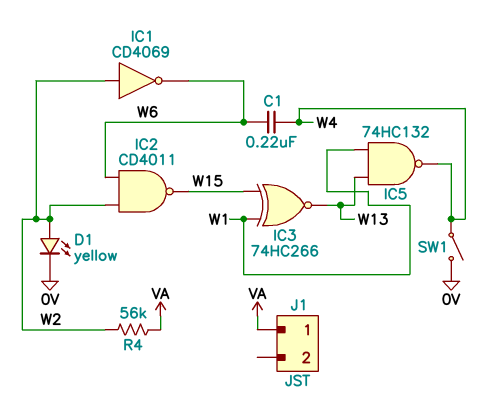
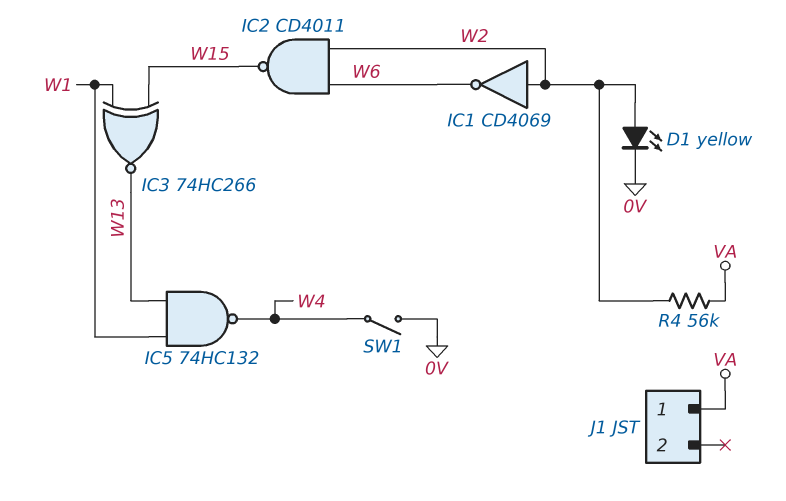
C1: 220nF (W4, W6) -> none

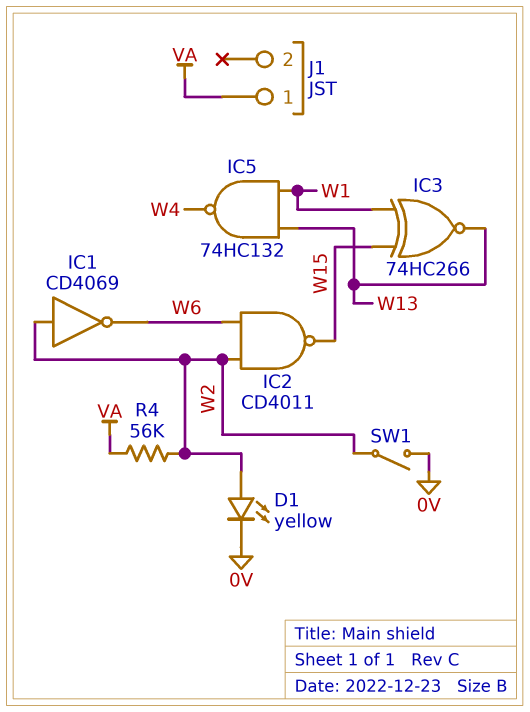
SW1: switch (0V, W4) -> switch (0V, W2)

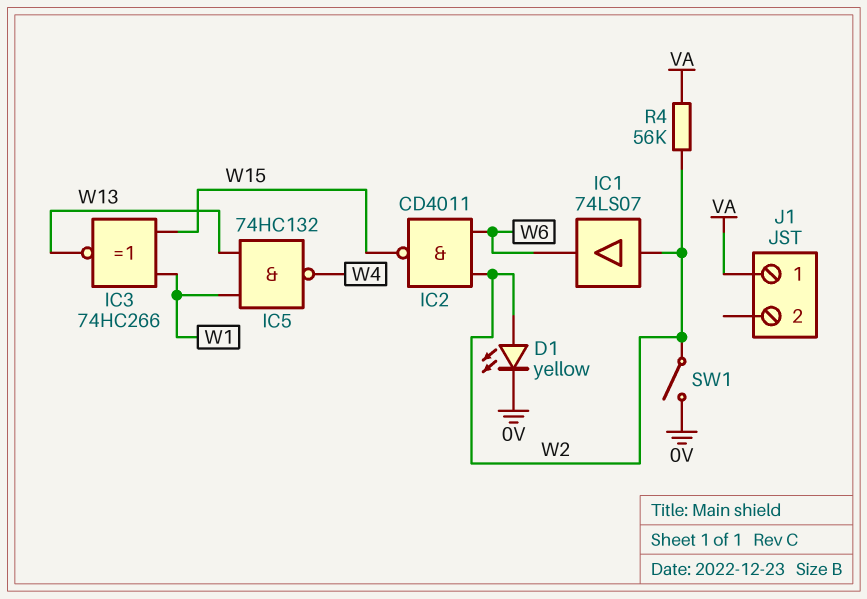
IC1: NOT CD4069 (in W2, out W6) -> buffer 74LS07 (in W2, out W6)

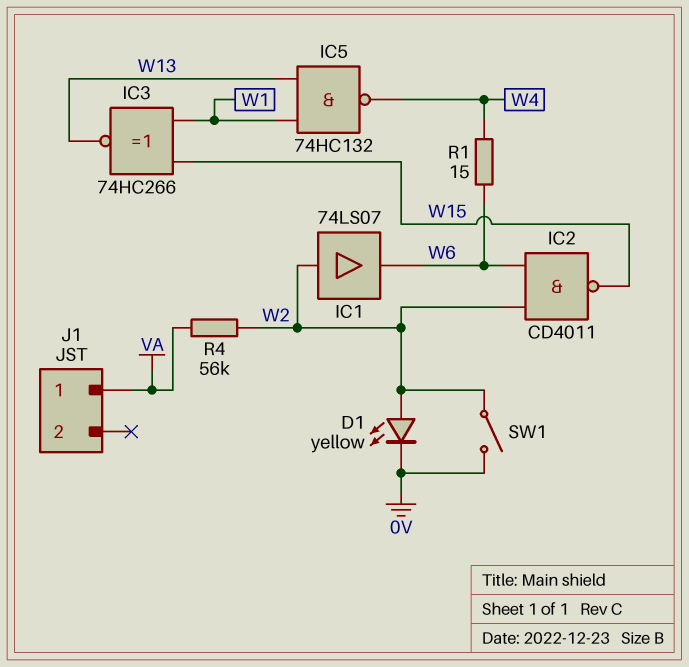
R1: none -> 15 (W4, W6)

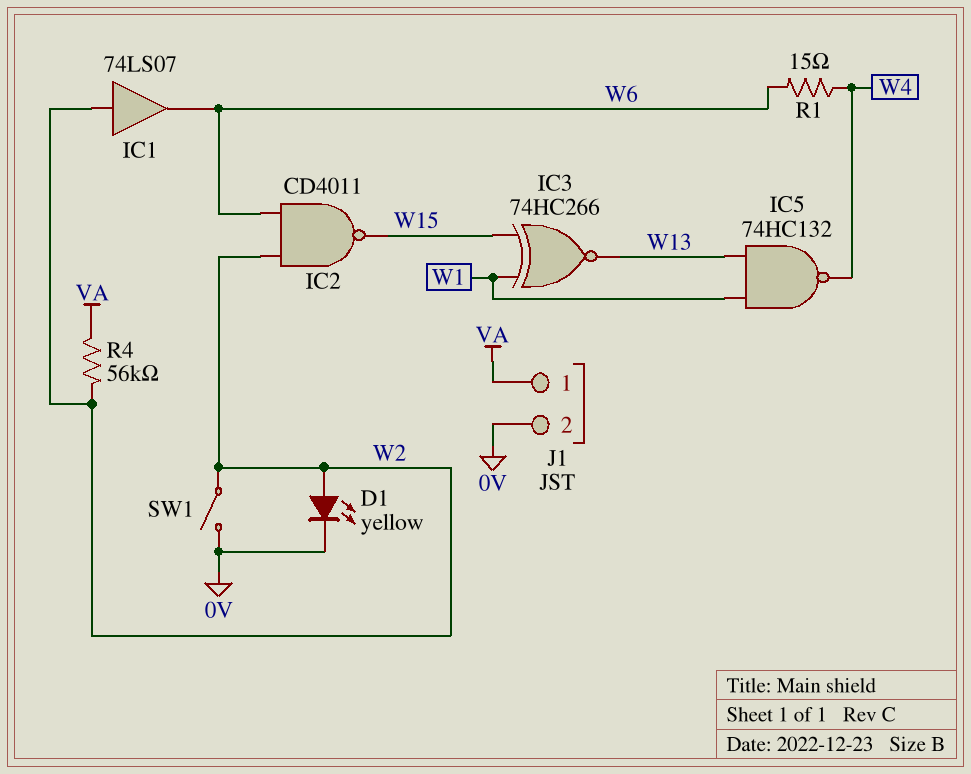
J1 pin 2: none -> 0V

